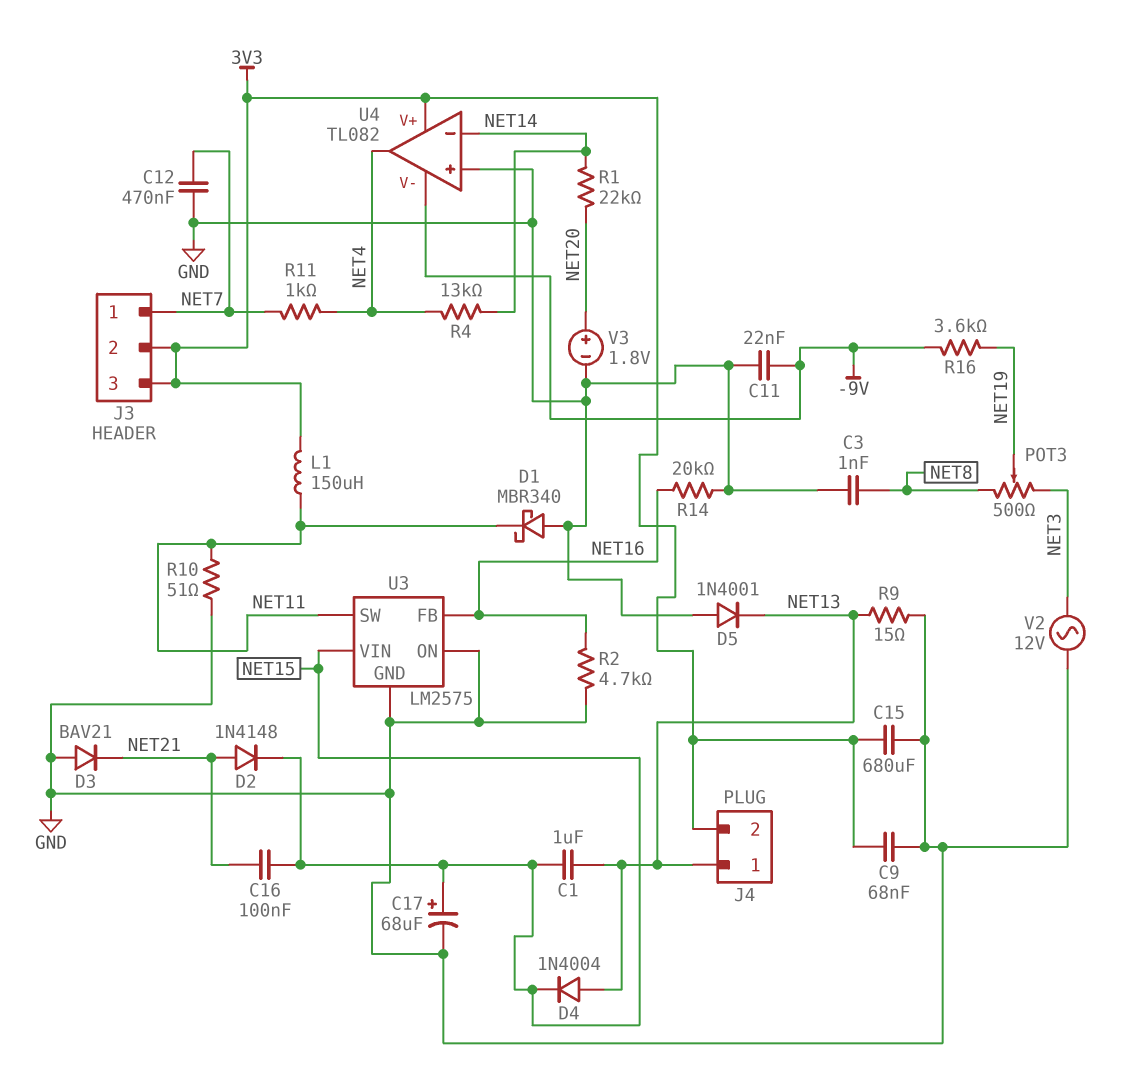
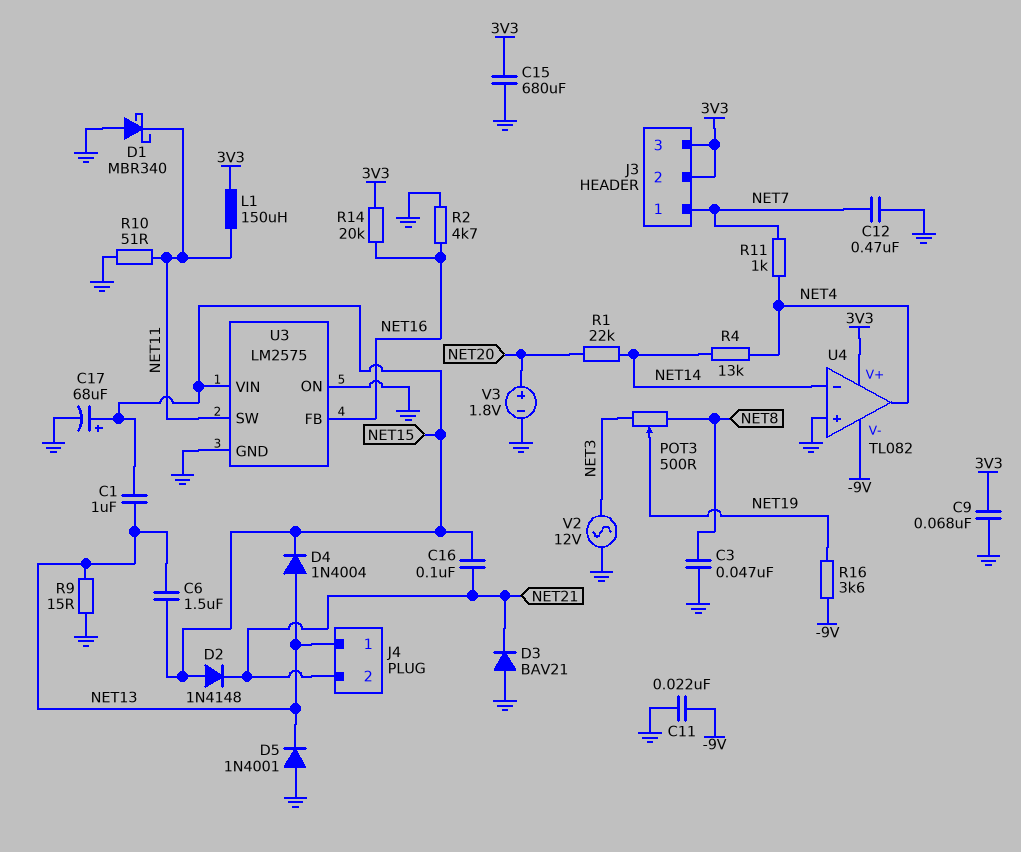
C3: 1nF (GND, NET8) -> 47nF (GND, NET8)
C6: none -> 1.5uF (NET13, NET15)
D2: diode 1N4148 (A NET21, K NET15) -> diode 1N4148 (A NET15, K NET21)
J4 pin 2: 3V3 -> NET21
R14: 20k (GND, NET16) -> 20k (3V3, NET16)

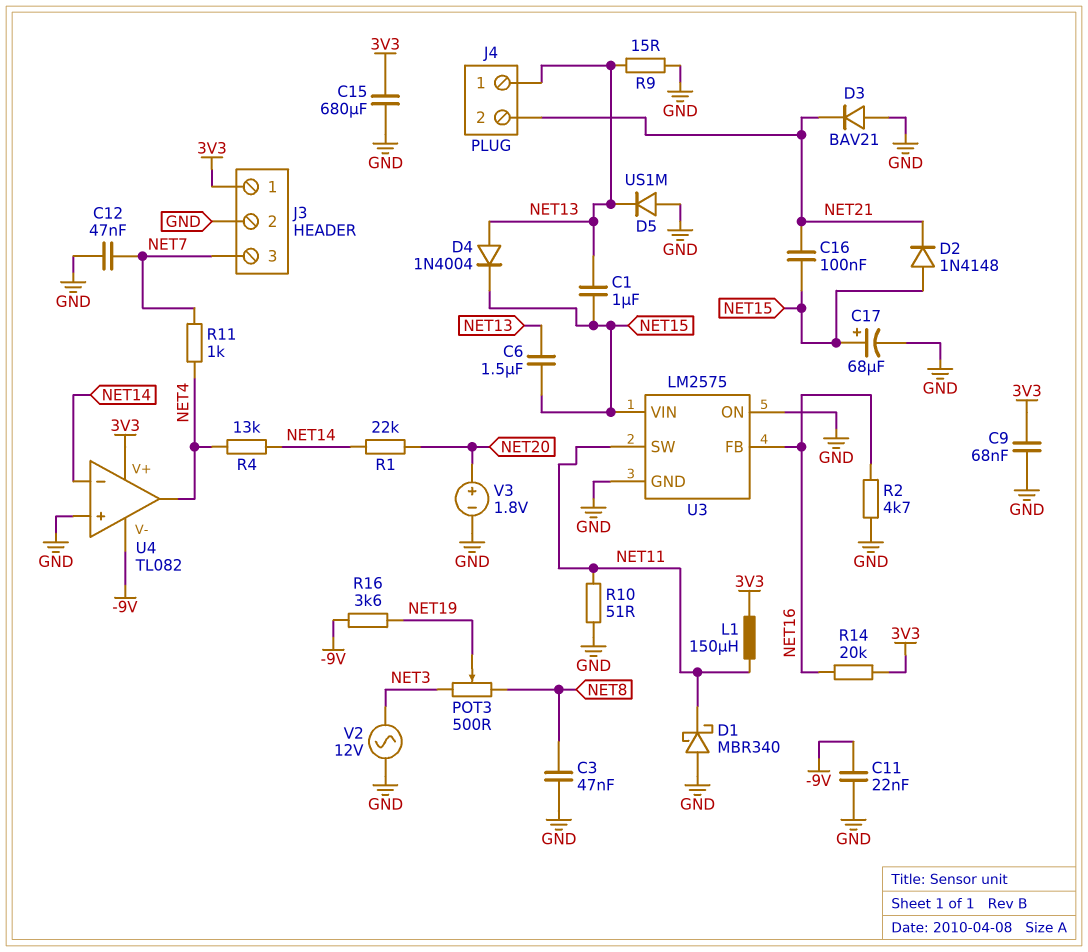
C12: 470nF (GND, NET7) -> 47nF (GND, NET7)
D5: diode 1N4001 (A GND, K NET13) -> diode US1M (A GND, K NET13)
J3 pin 1: NET7 -> 3V3
J3 pin 2: 3V3 -> GND
J3 pin 3: 3V3 -> NET7

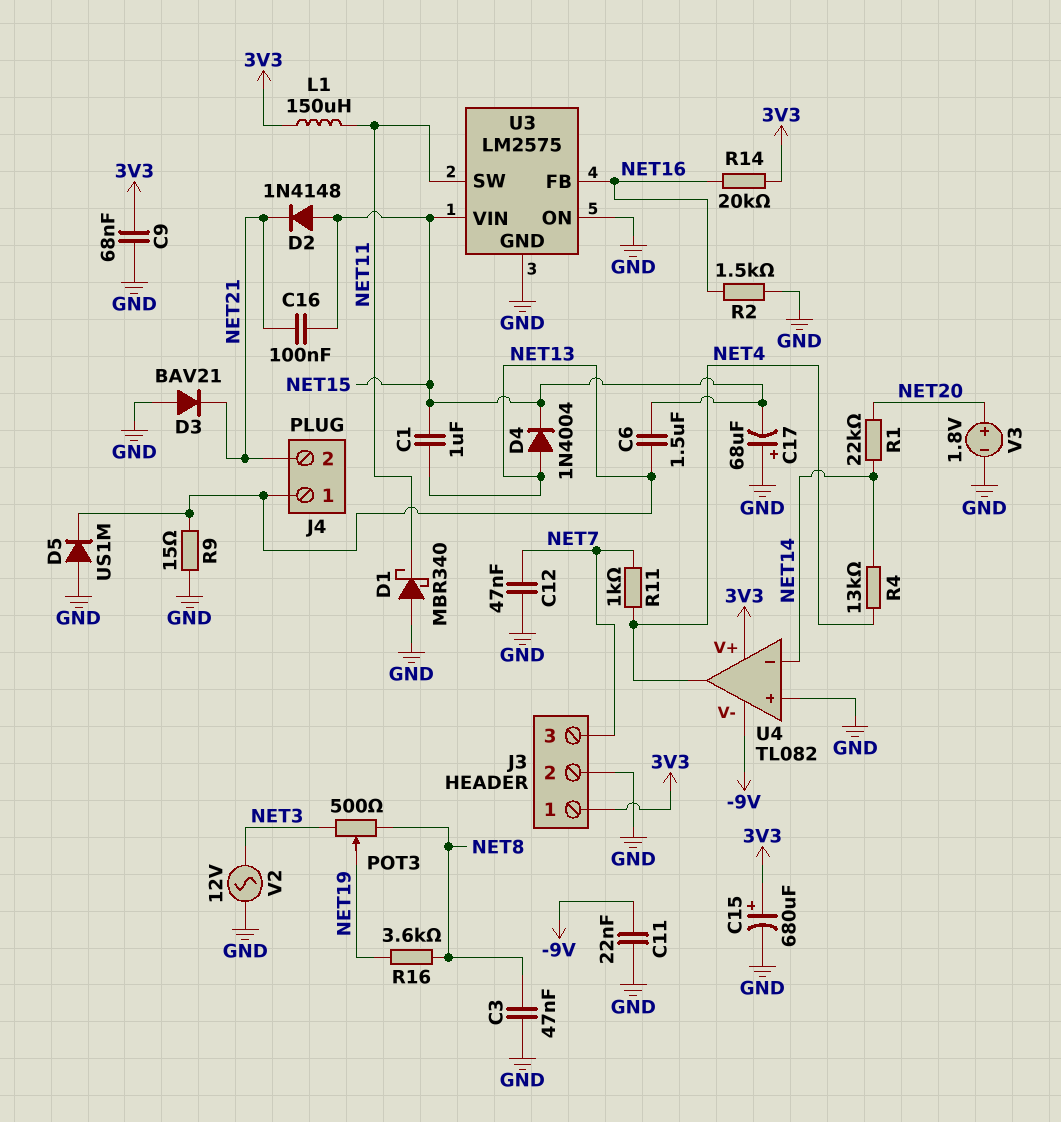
C15: 680uF (3V3, GND) -> 680uF (plus 3V3, minus GND)
C17: 68uF (plus NET15, minus GND) -> 68uF (plus GND, minus NET15)
R2: 4.7k (GND, NET16) -> 1.5k (GND, NET16)
R10: 51 (GND, NET11) -> none
R16: 3.6k (-9V, NET19) -> 3.6k (NET8, NET19)

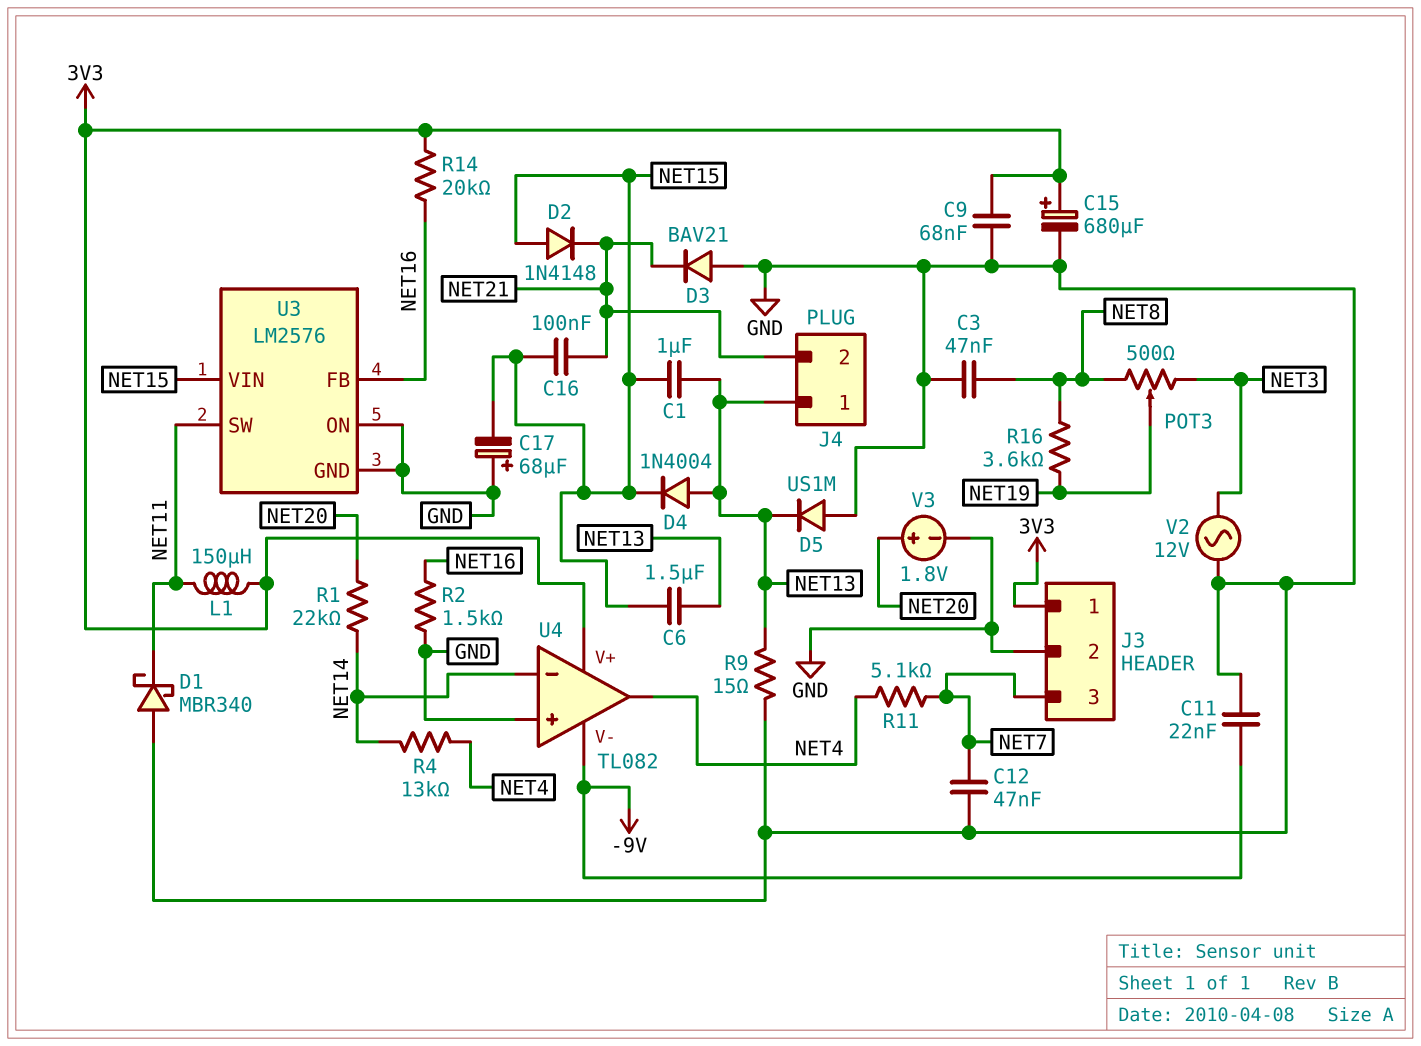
R11: 1k (NET4, NET7) -> 5.1k (NET4, NET7)
U3: LM2575 -> LM2576

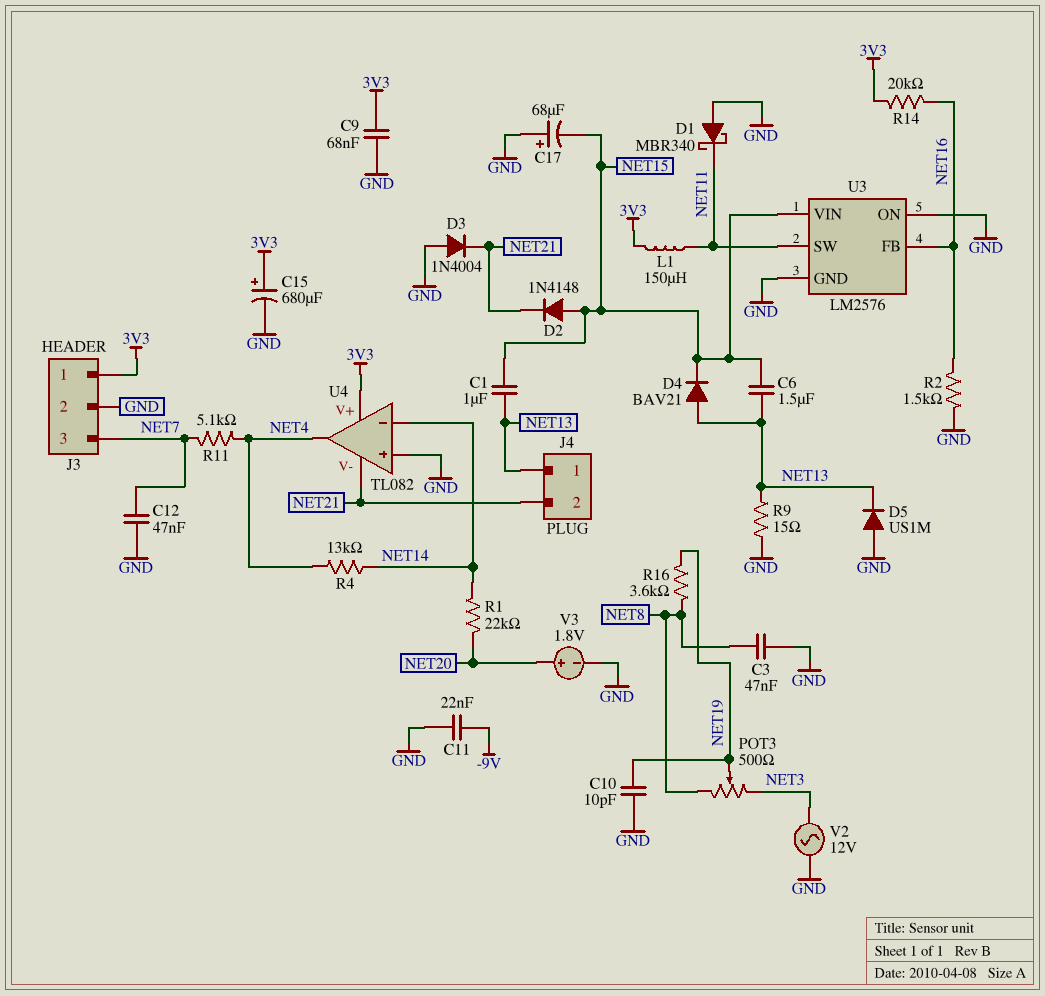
C10: none -> 10pF (GND, NET19)
C16: 100nF (NET15, NET21) -> none
D3: diode BAV21 (A GND, K NET21) -> diode 1N4004 (A GND, K NET21)
D4: diode 1N4004 (A NET13, K NET15) -> diode BAV21 (A NET13, K NET15)
U4 pin V-: -9V -> NET21

